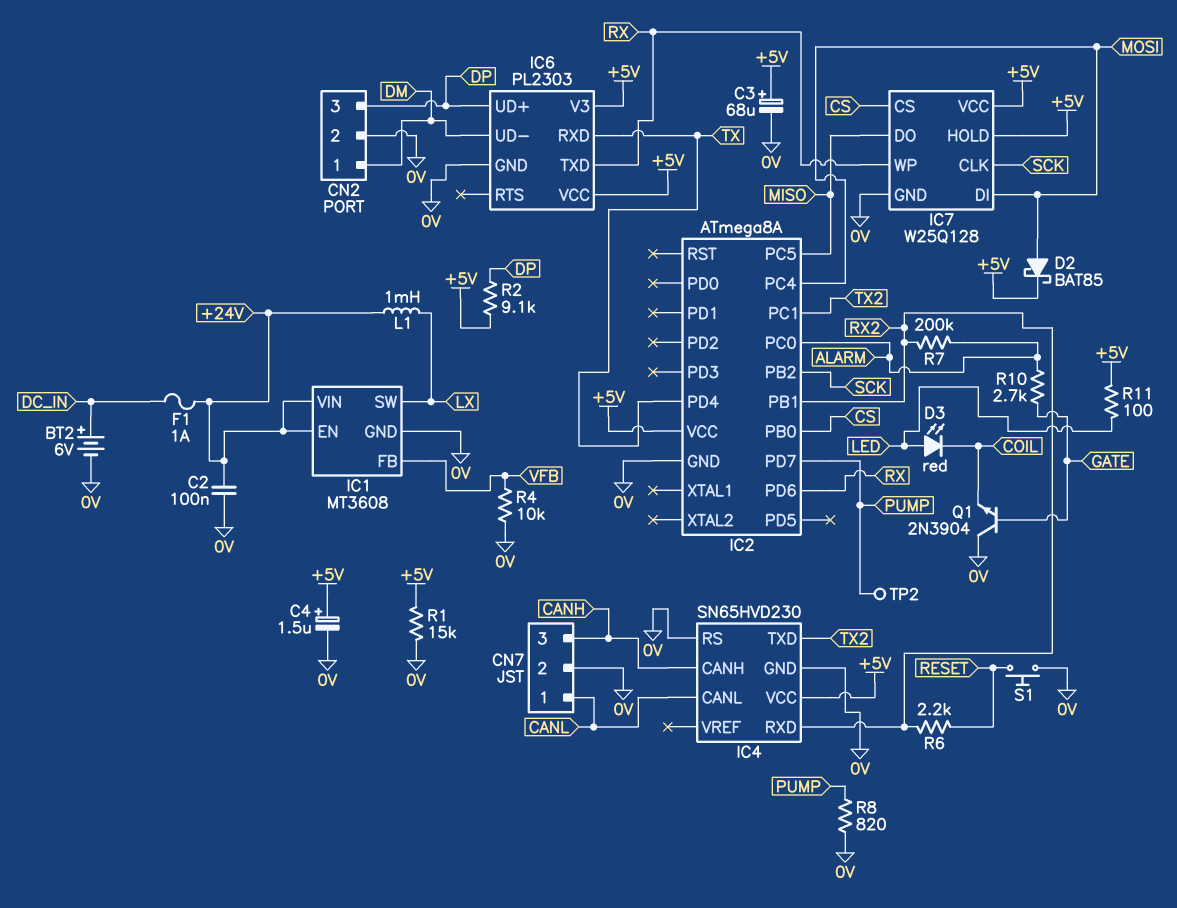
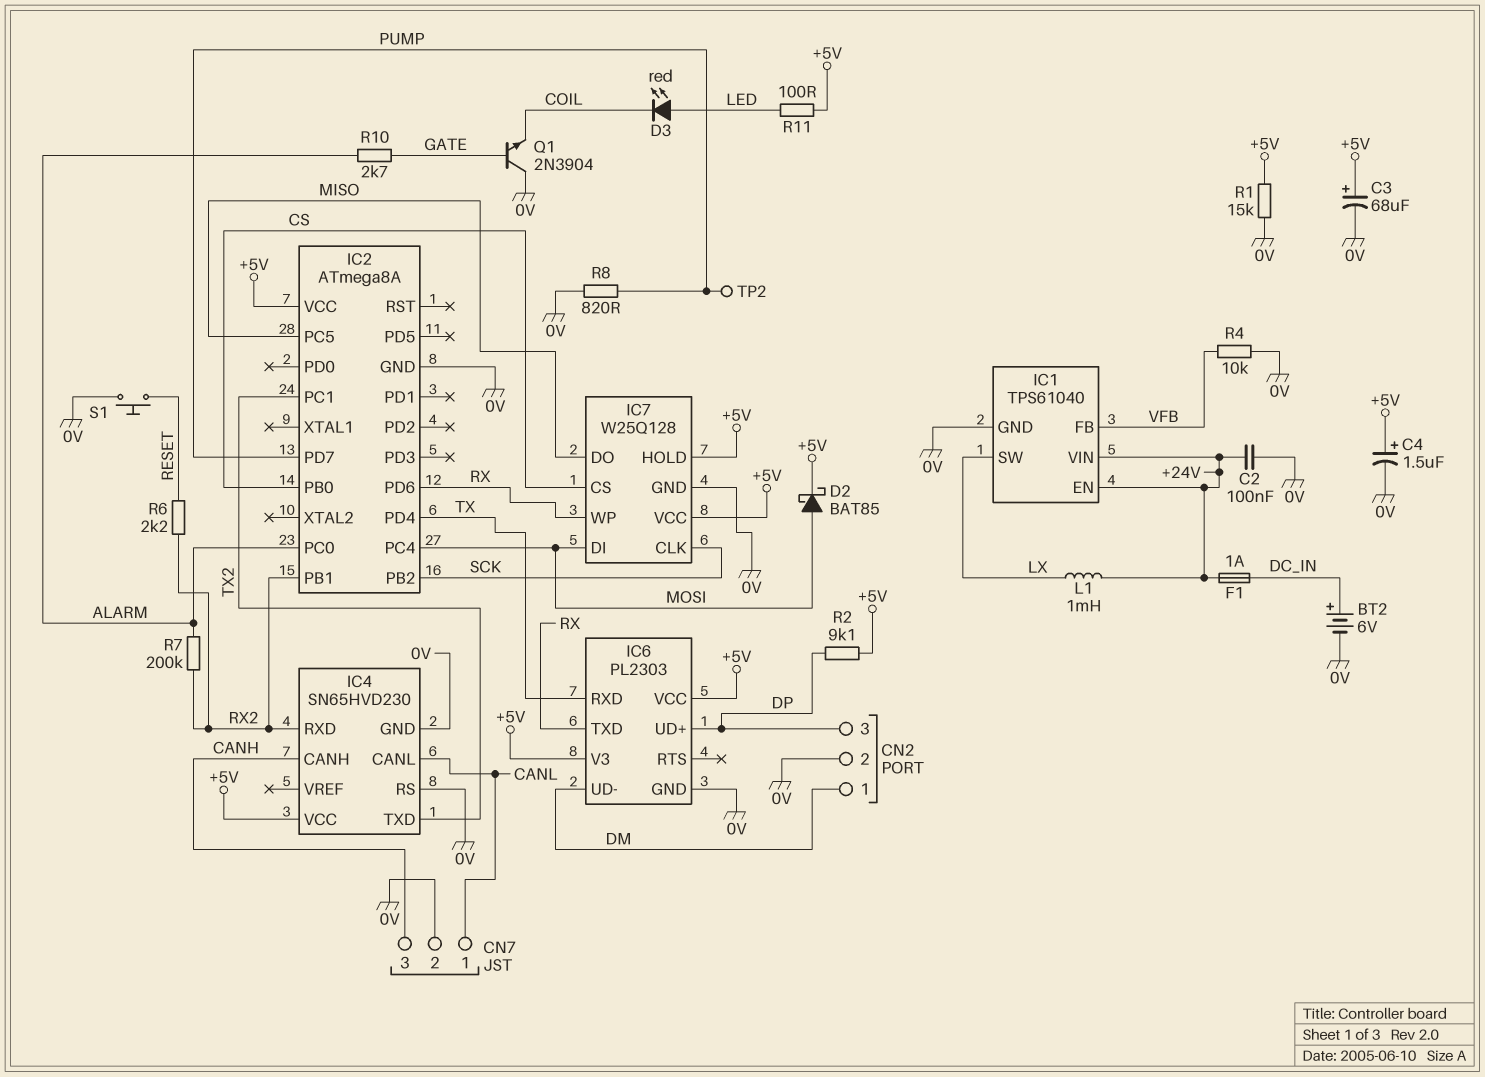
IC1: MT3608 -> TPS61040

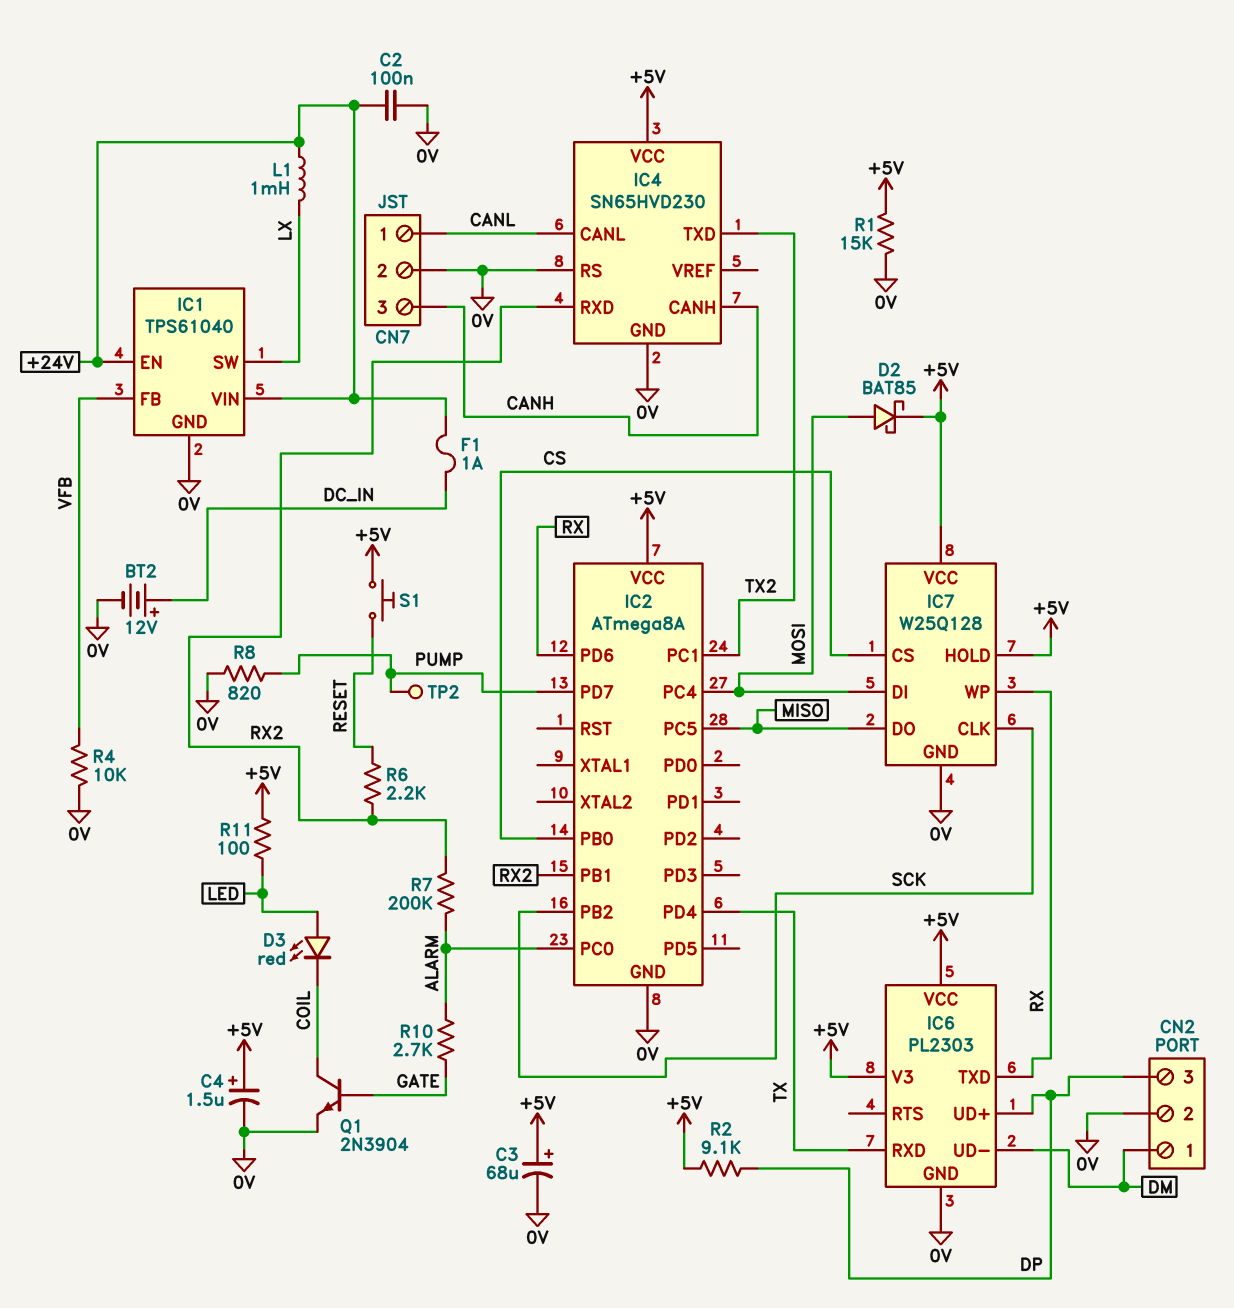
BT2: 6V (plus DC_IN, minus 0V) -> 12V (plus DC_IN, minus 0V)
Q1: NPN 2N3904 (B GATE, C 0V, E COIL) -> NPN 2N3904 (B GATE, C COIL, E 0V)
S1: button (0V, RESET) -> button (+5V, RESET)

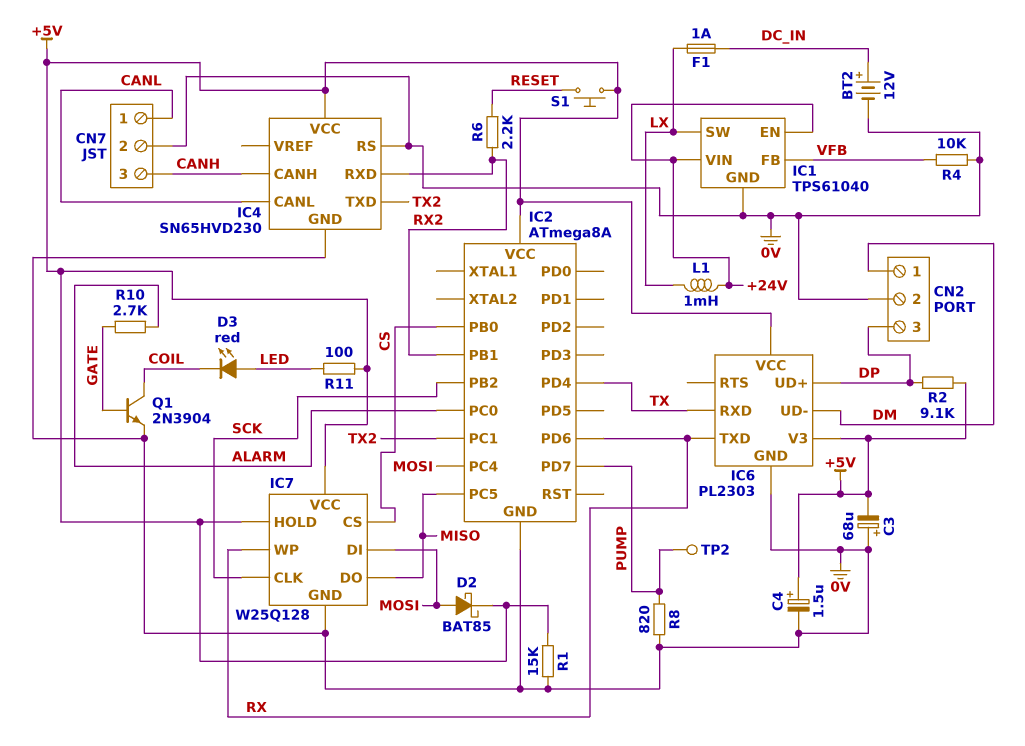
C2: 100nF (+24V, 0V) -> none
C3: 68uF (plus +5V, minus 0V) -> 68uF (plus 0V, minus +5V)
F1: 1A (+24V, DC_IN) -> 1A (DC_IN, LX)
R7: 200k (ALARM, RX2) -> none

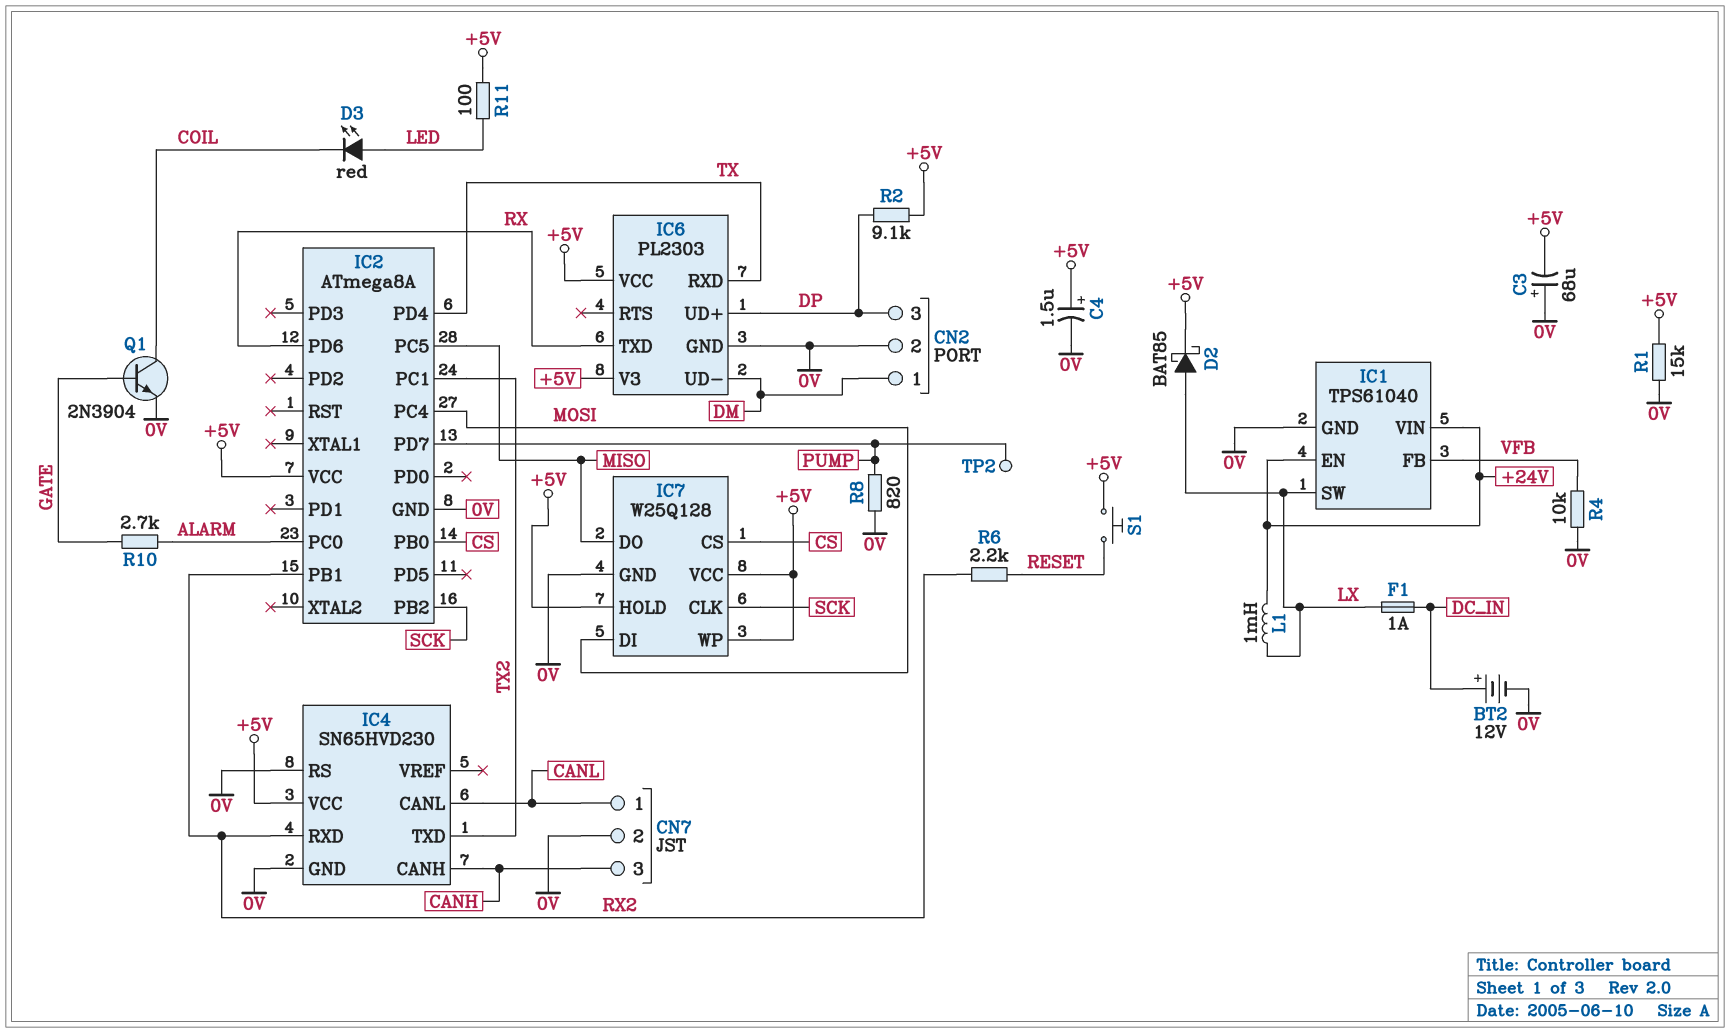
D2: schottky BAT85 (A MOSI, K +5V) -> schottky BAT85 (A LX, K +5V)
IC7 pin WP: RX -> +5V

